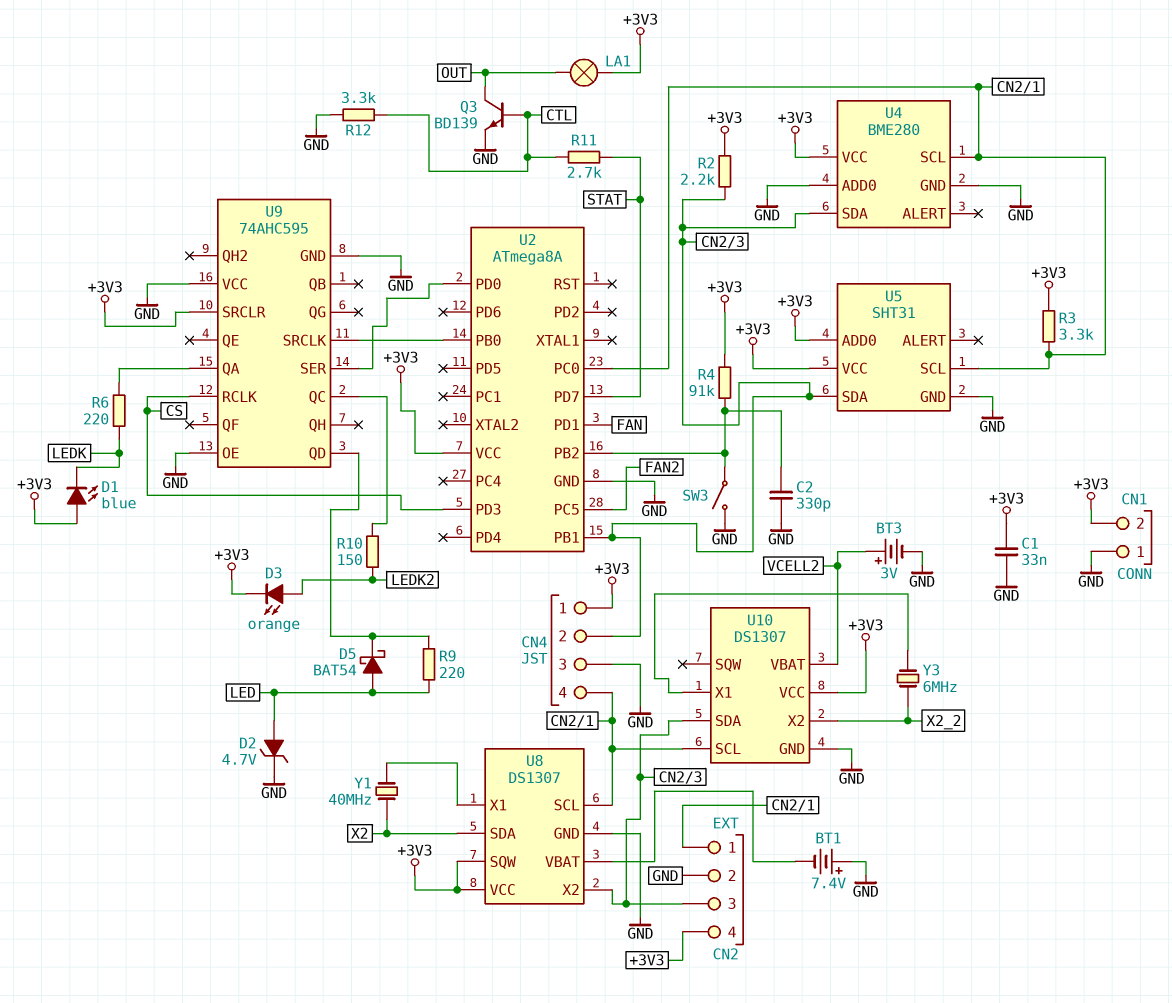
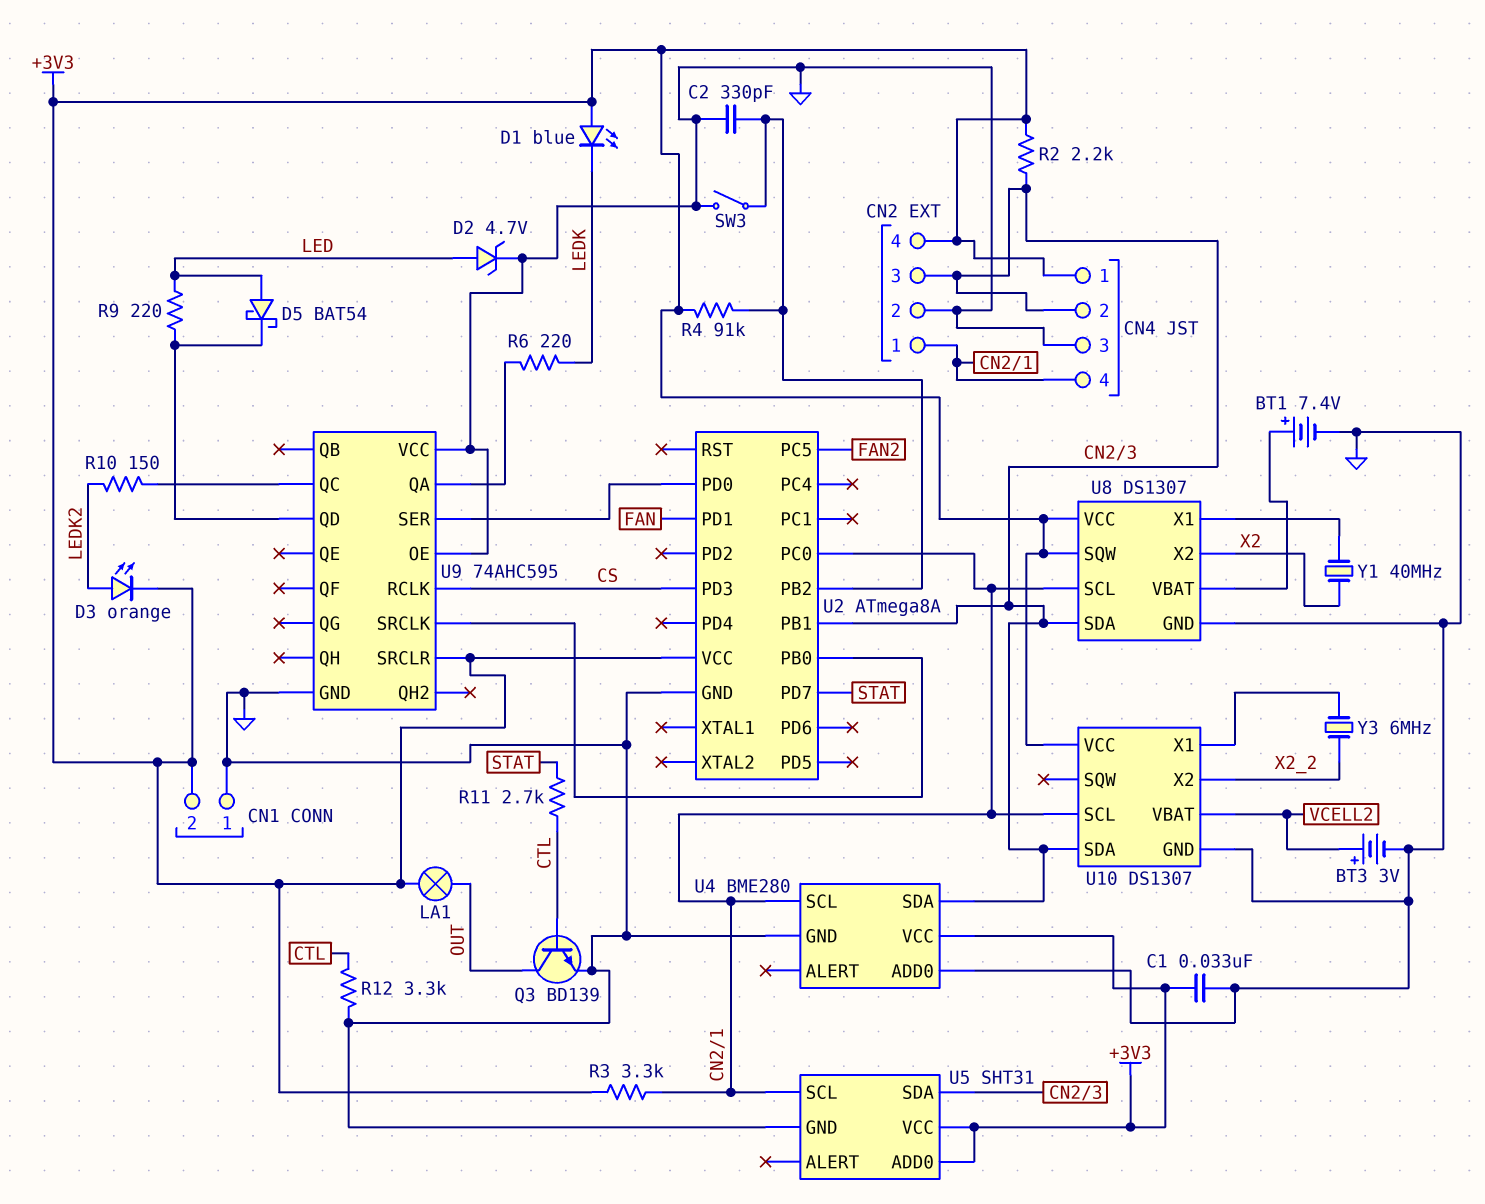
BT1: 7.4V (plus GND, minus U8/VBAT) -> 7.4V (plus U8/VBAT, minus GND)
U8 pin SDA: X2 -> CN2/3
U8 pin X2: CN2/3 -> X2

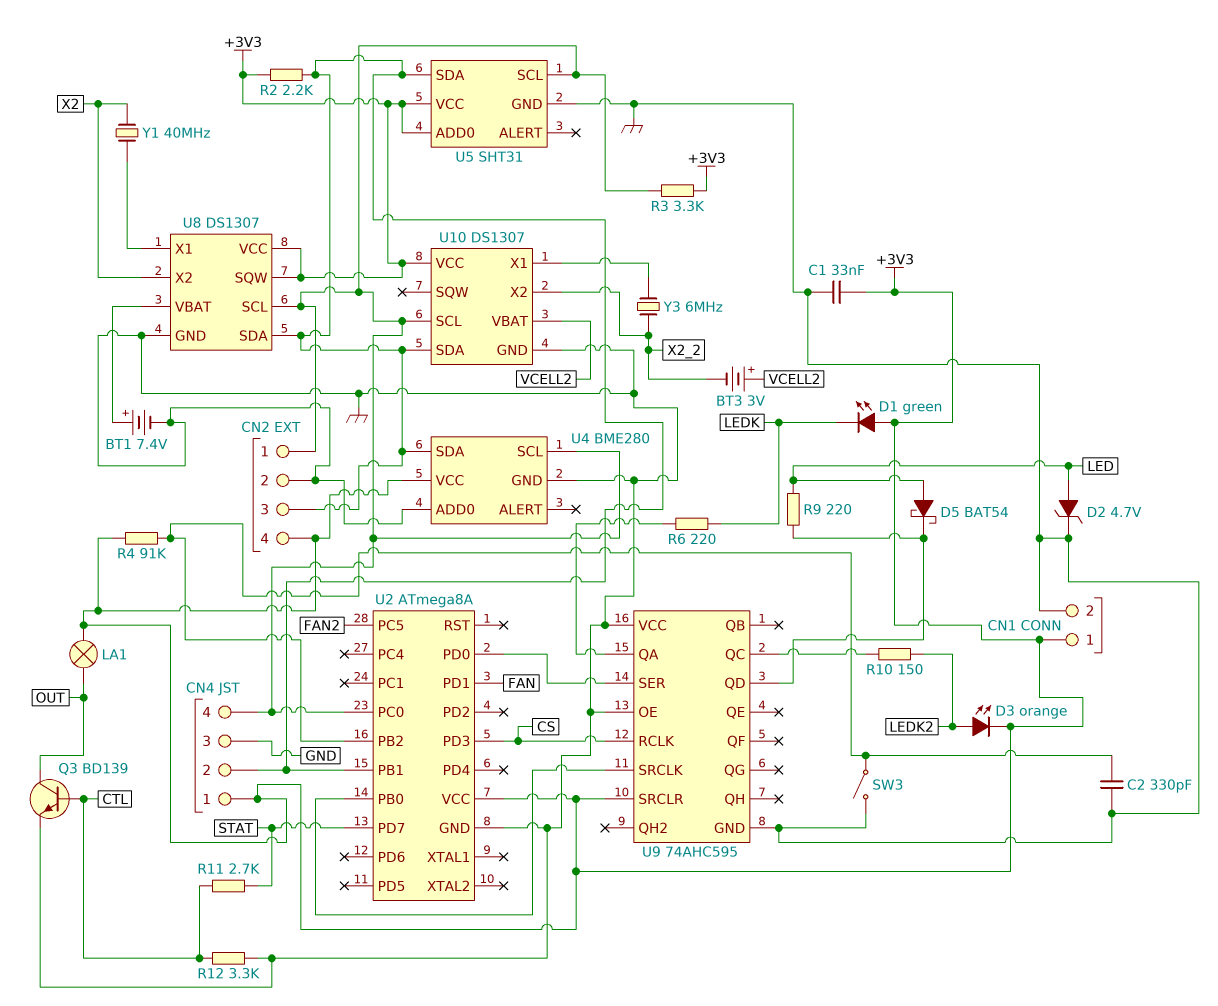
BT3: 3V (plus VCELL2, minus GND) -> 3V (plus VCELL2, minus X2_2)
CN1 pin 1: GND -> +3V3
CN1 pin 2: +3V3 -> GND
D1: LED blue (A +3V3, K LEDK) -> LED green (A +3V3, K LEDK)

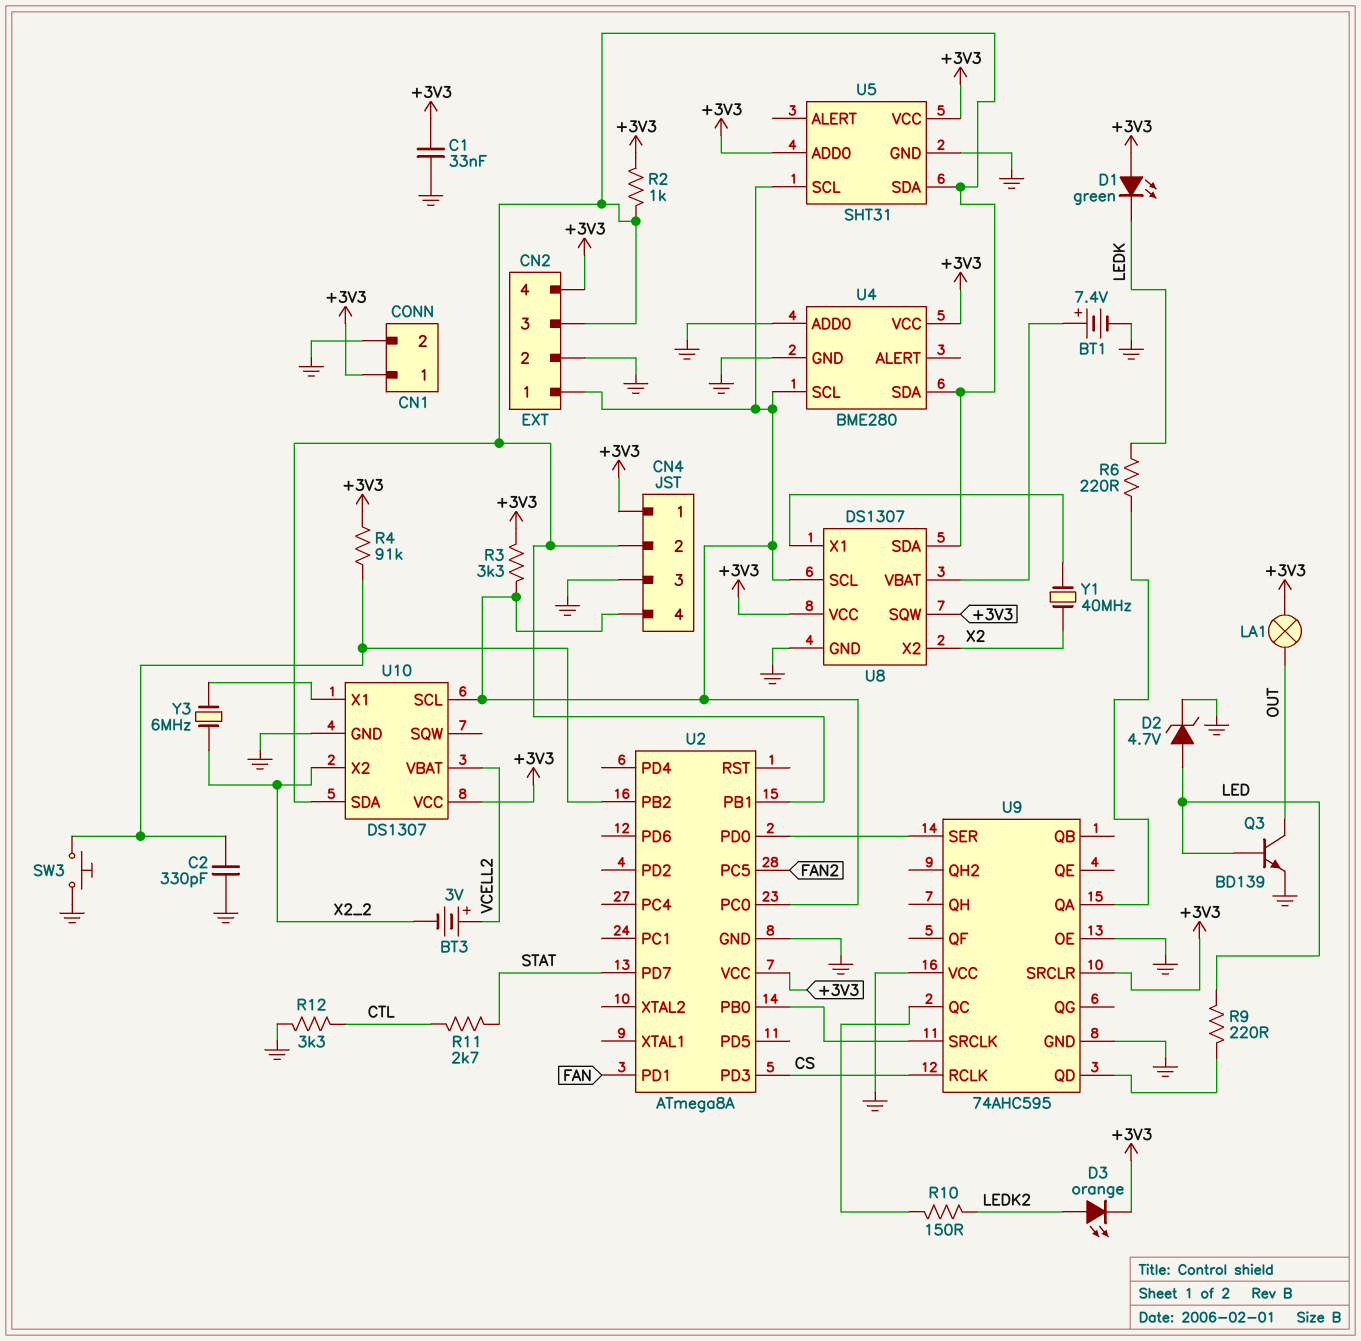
D5: schottky BAT54 (A LED, K U9/QD) -> none
Q3: NPN BD139 (B CTL, C OUT, E GND) -> NPN BD139 (B LED, C OUT, E GND)
R2: 2.2k (+3V3, CN2/3) -> 1k (+3V3, CN2/3)
SW3: switch (GND, U2/PB2) -> button (GND, U2/PB2)

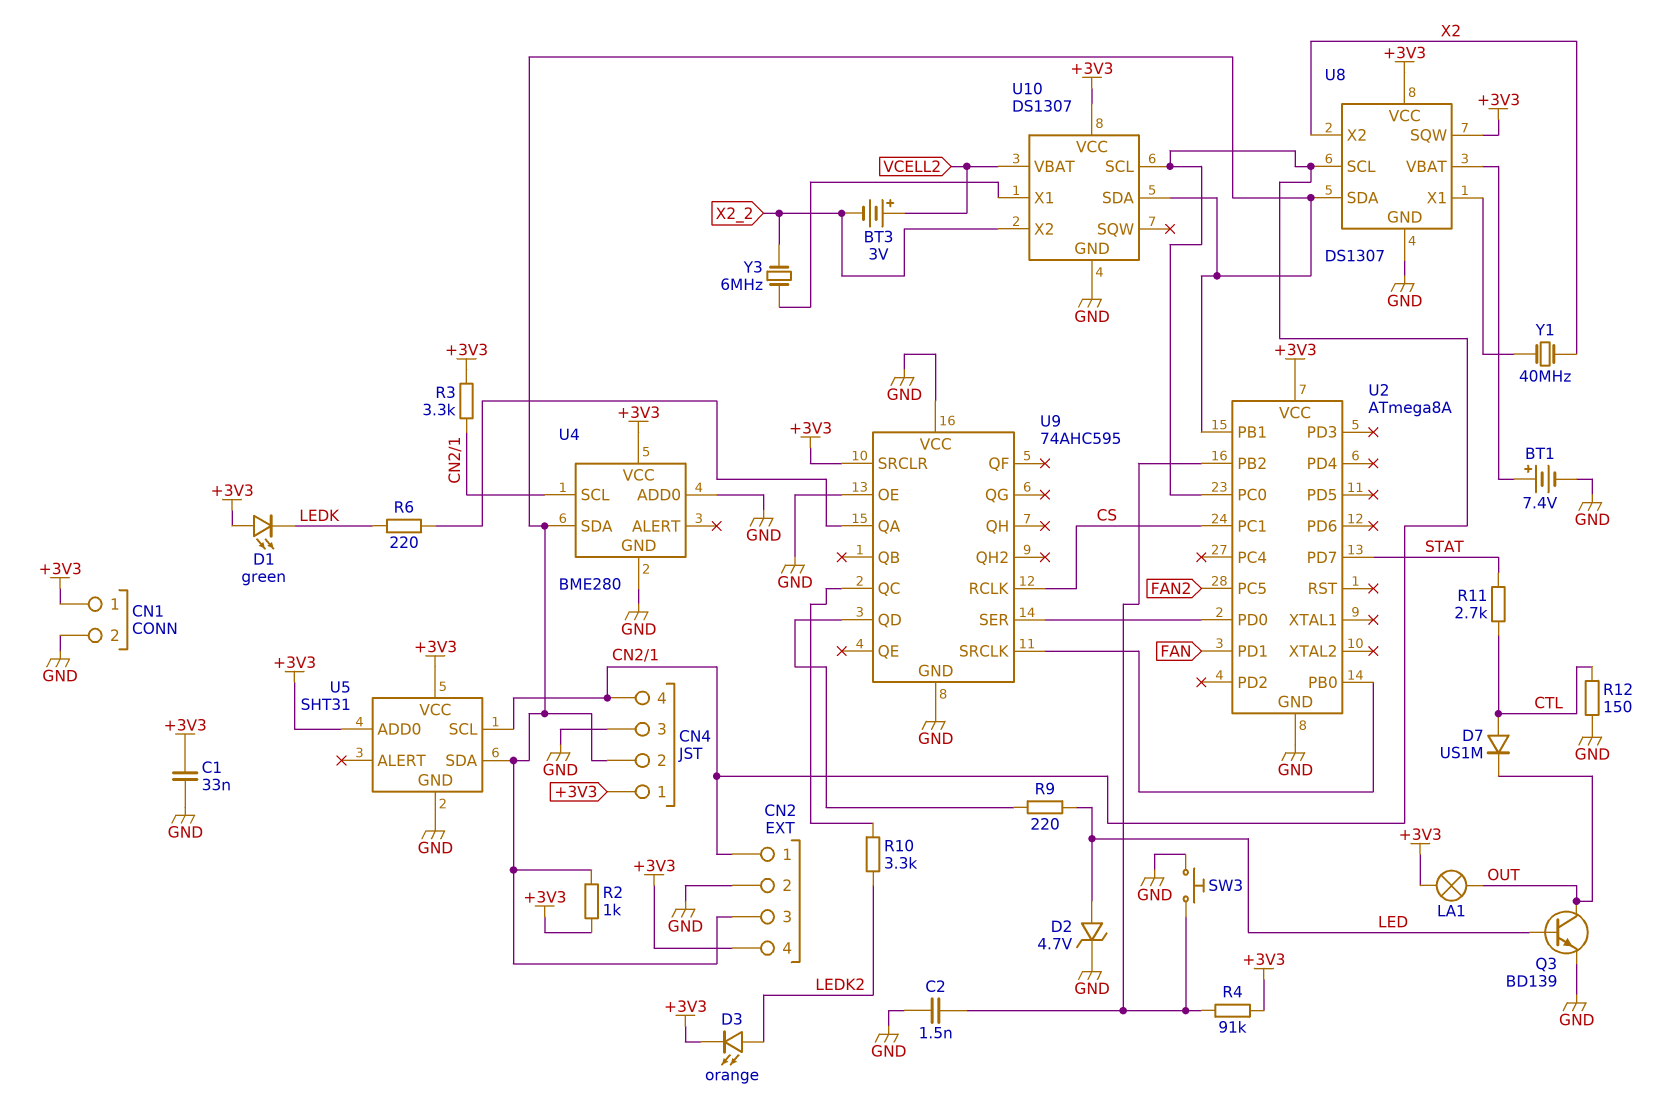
C2: 330pF (GND, U2/PB2) -> 1.5nF (GND, U2/PB2)
D7: none -> diode US1M (A CTL, K OUT)
R10: 150 (LEDK2, U9/QC) -> 3.3k (LEDK2, U9/QC)
R12: 3.3k (CTL, GND) -> 150 (CTL, GND)
U2 pin PC1: none -> CS
U2 pin PD3: CS -> none

